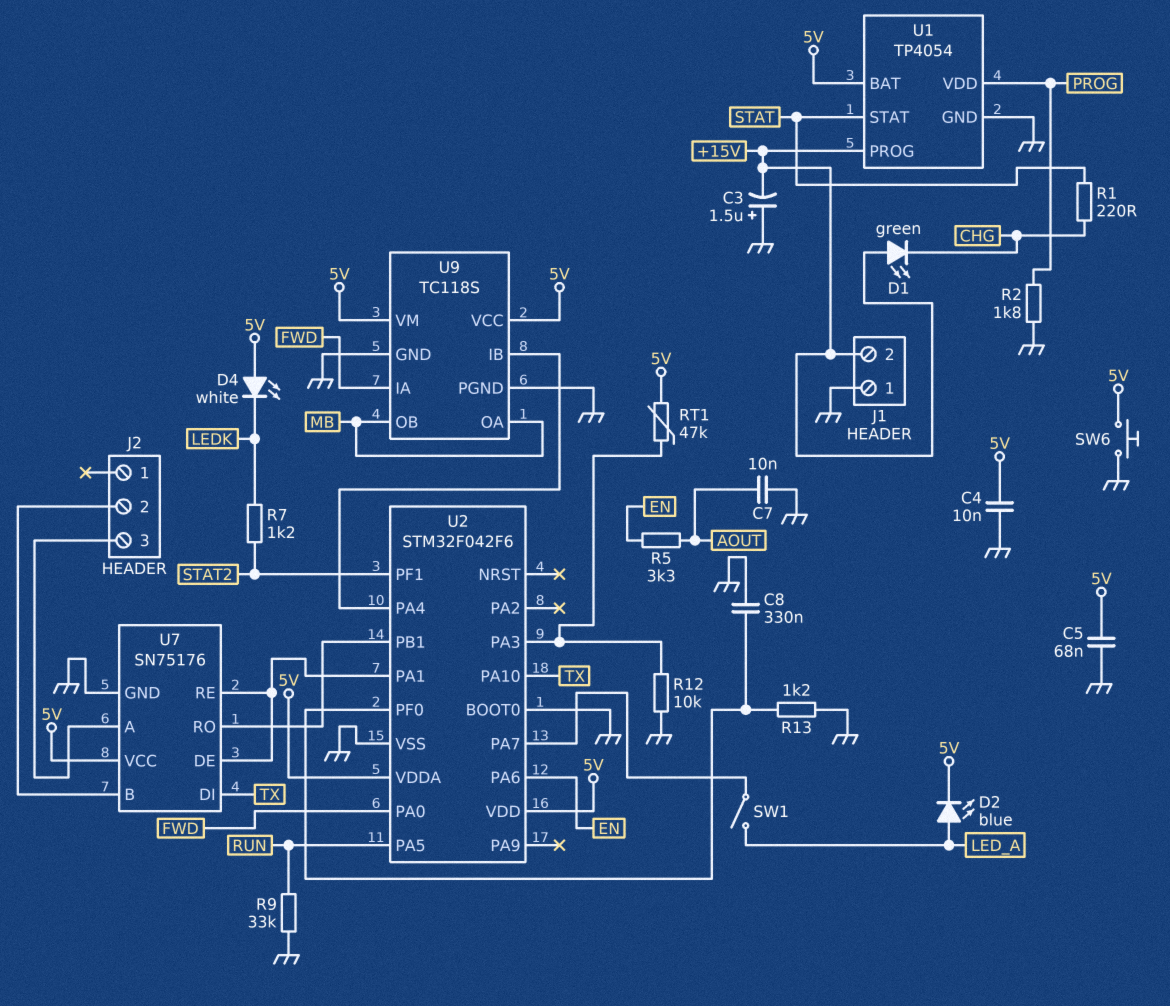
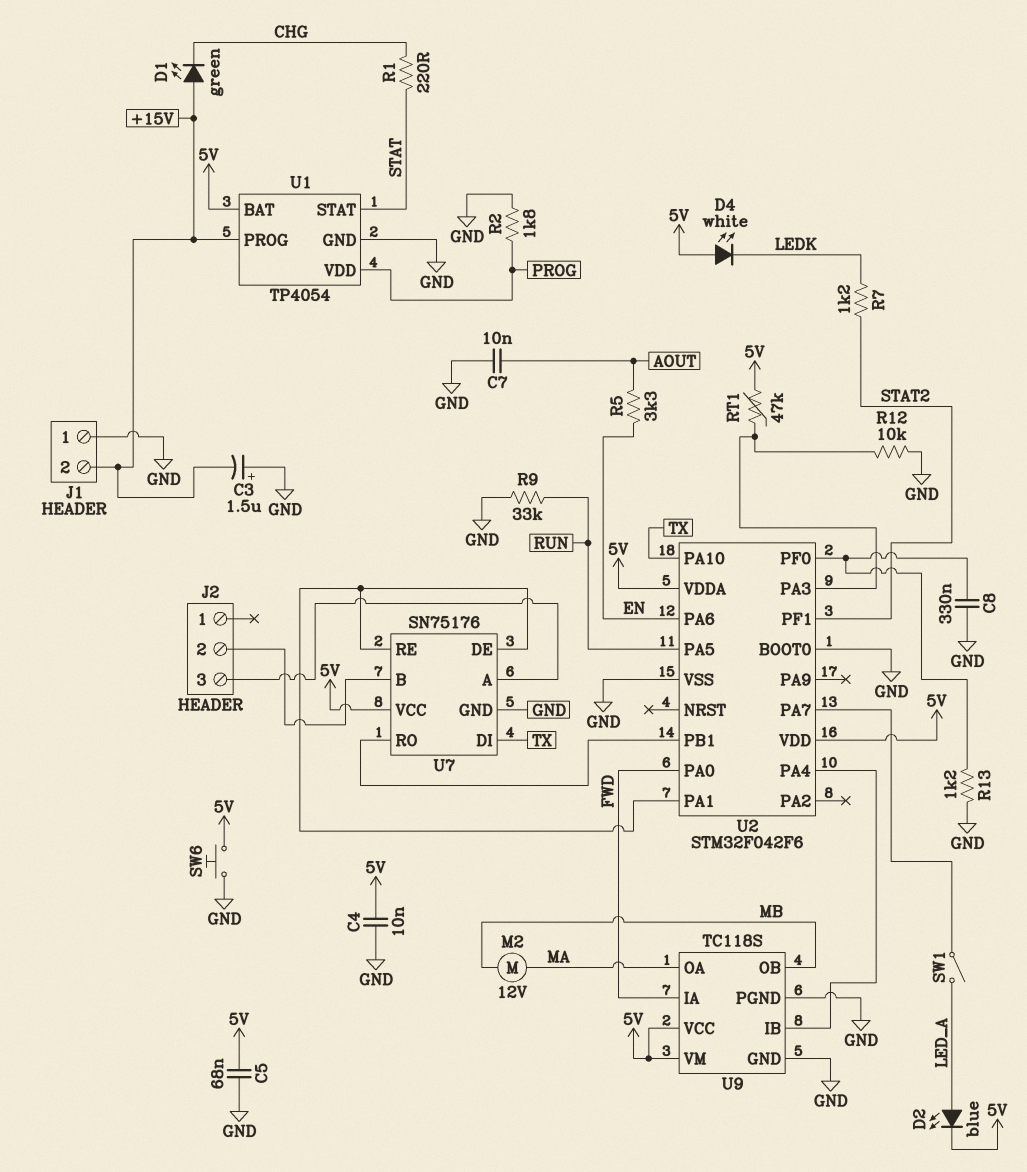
M2: none -> motor 12V (MA, MB)
U9 pin OA: MB -> MA

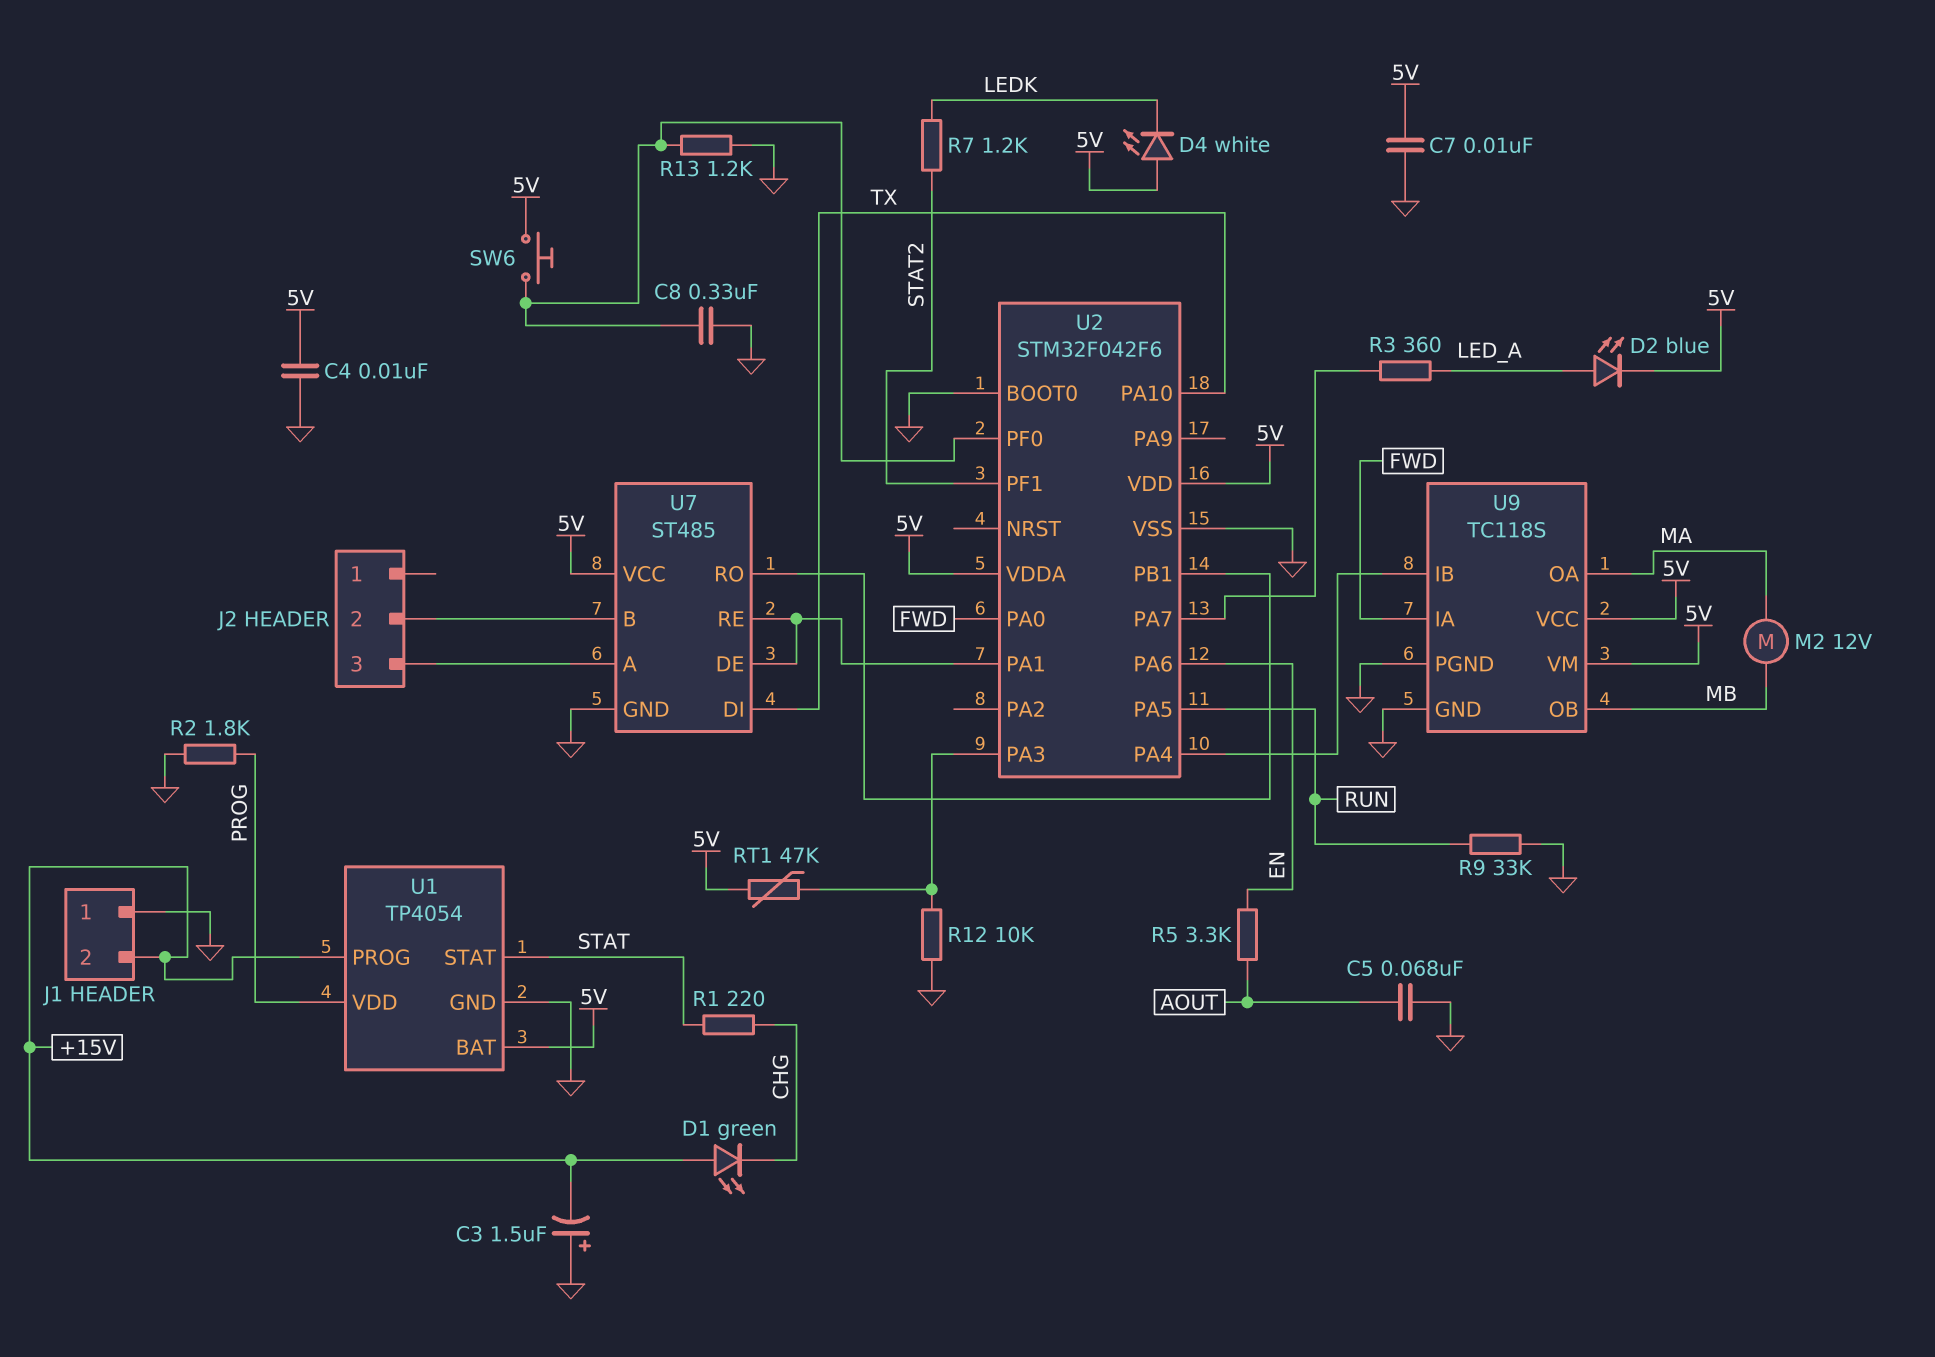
C5: 68nF (5V, GND) -> 68nF (AOUT, GND)
C7: 10nF (AOUT, GND) -> 10nF (5V, GND)
R3: none -> 360 (LED_A, U2/PA7)
SW1: switch (LED_A, U2/PA7) -> none
SW6: button (5V, GND) -> button (5V, U2/PF0)
U7: SN75176 -> ST485

